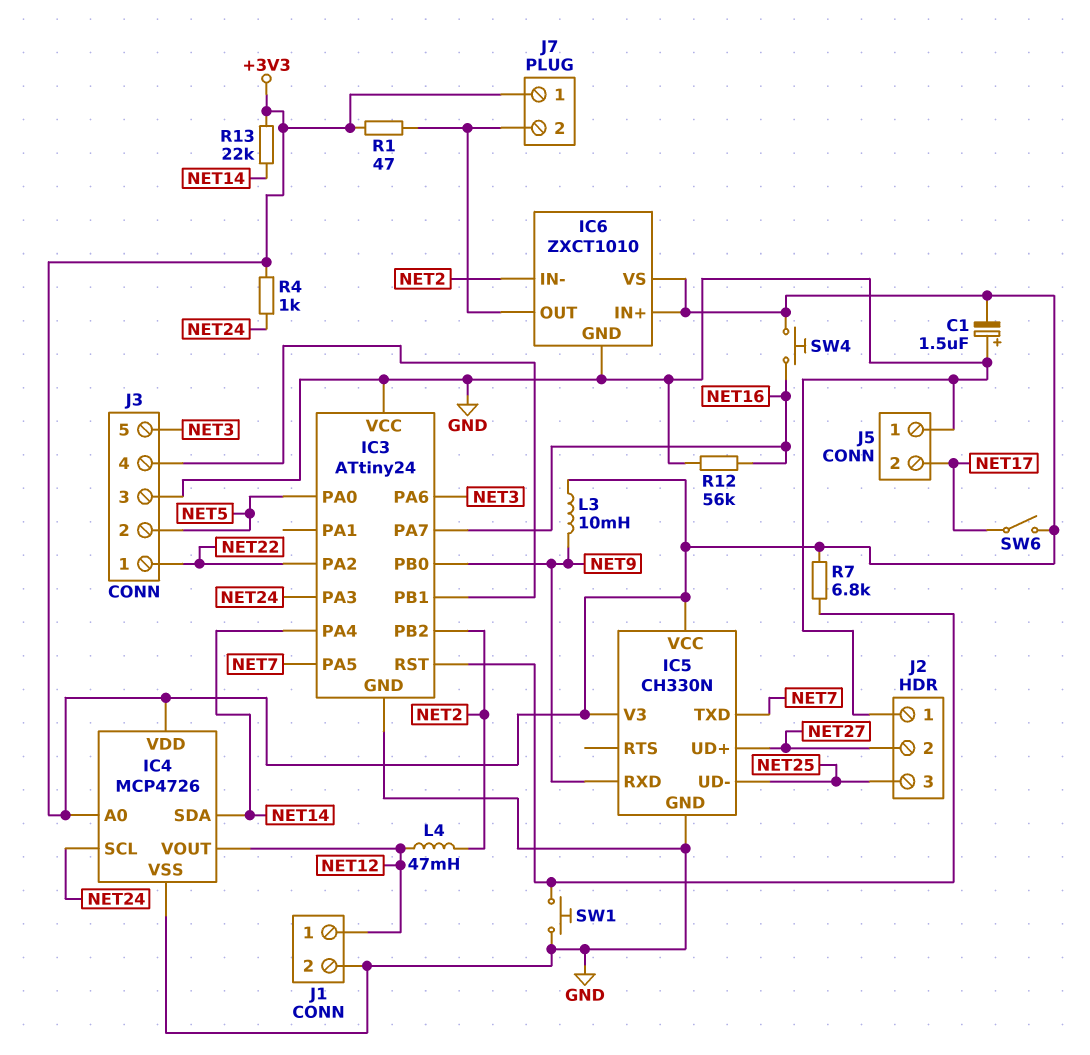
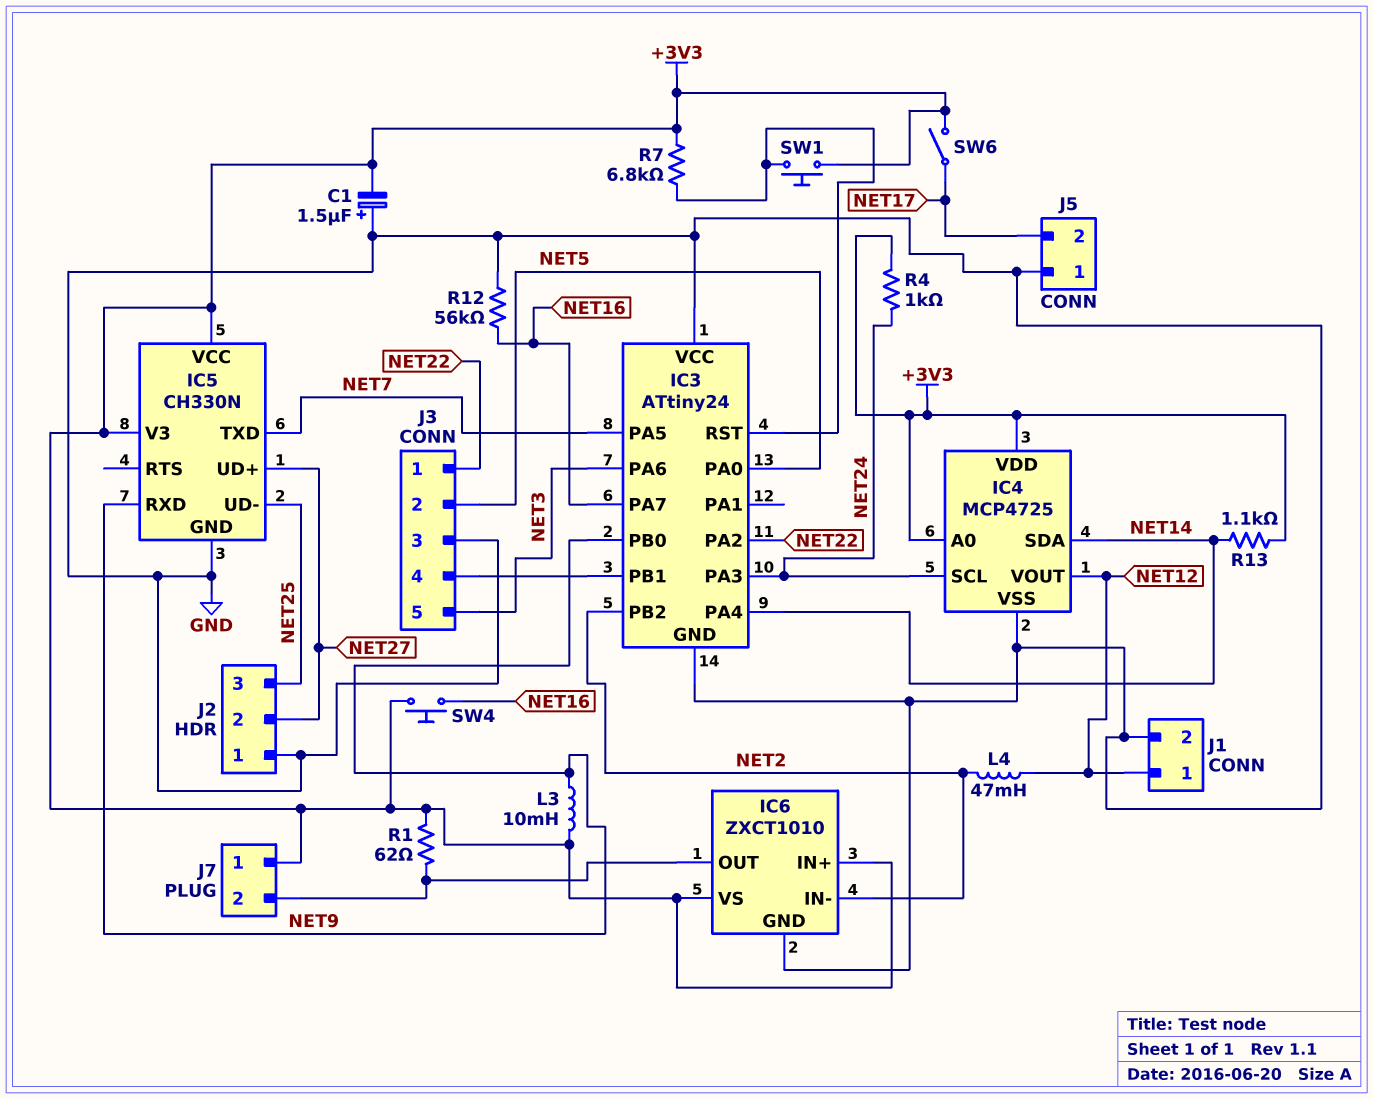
IC4: MCP4726 -> MCP4725
R1: 47 (+3V3, IC6/OUT) -> 62 (+3V3, IC6/OUT)
R13: 22k (+3V3, NET14) -> 1.1k (+3V3, NET14)
SW1: button (GND, IC3/RST) -> button (+3V3, IC3/RST)

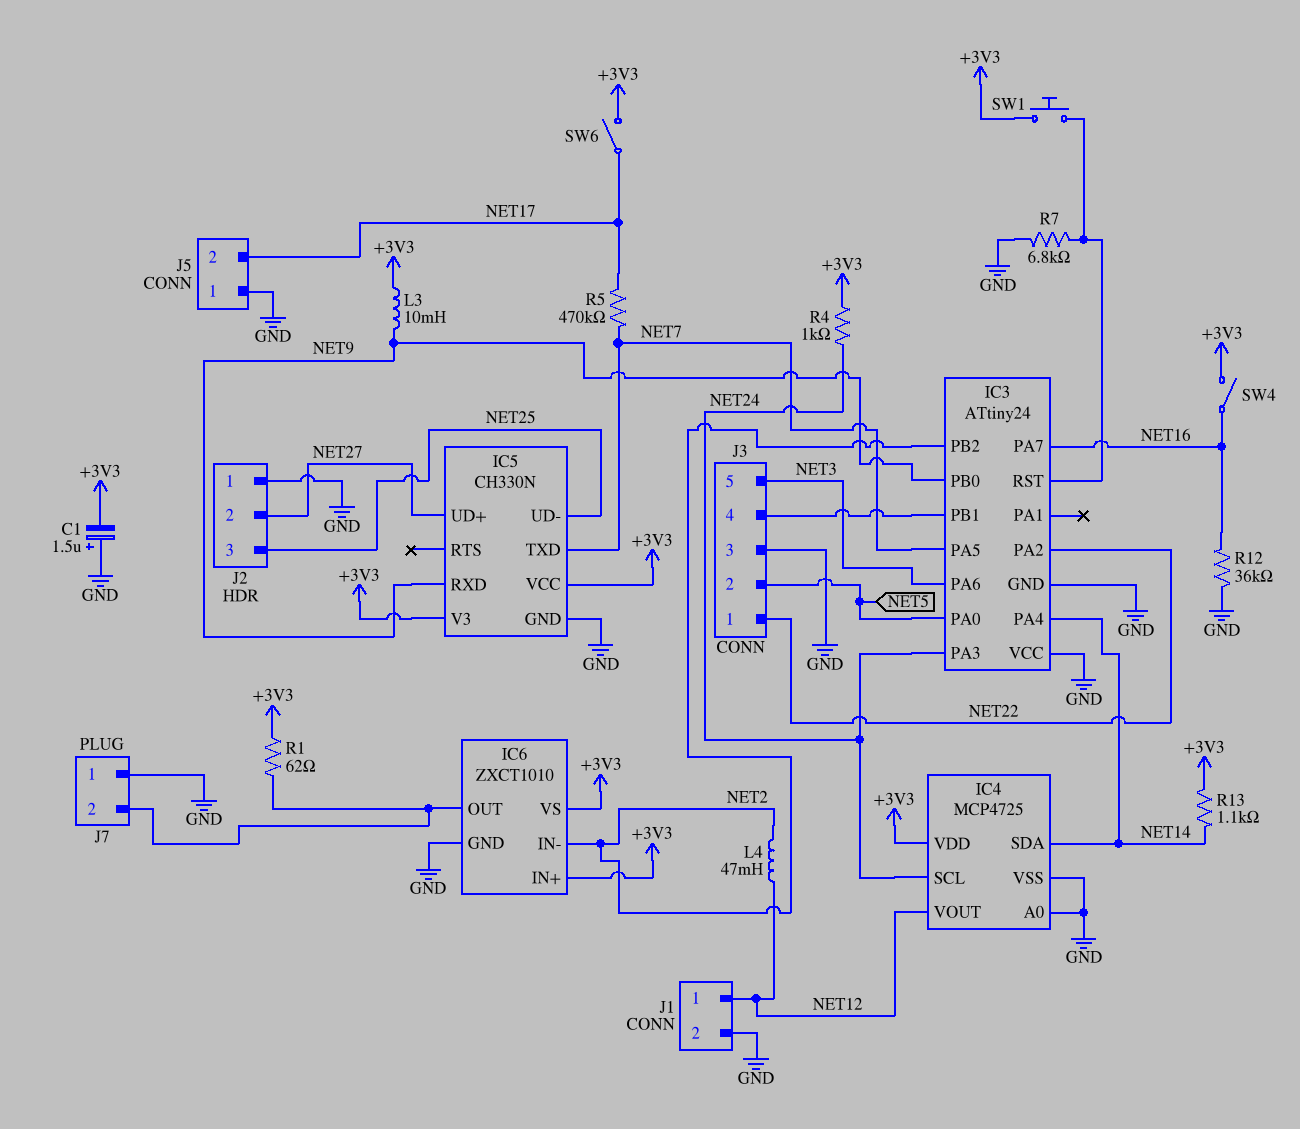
IC4 pin A0: +3V3 -> GND
J7 pin 1: +3V3 -> GND
R5: none -> 470k (NET7, NET17)
R7: 6.8k (+3V3, IC3/RST) -> 6.8k (GND, IC3/RST)
R12: 56k (GND, NET16) -> 36k (GND, NET16)
SW4: button (+3V3, NET16) -> switch (+3V3, NET16)

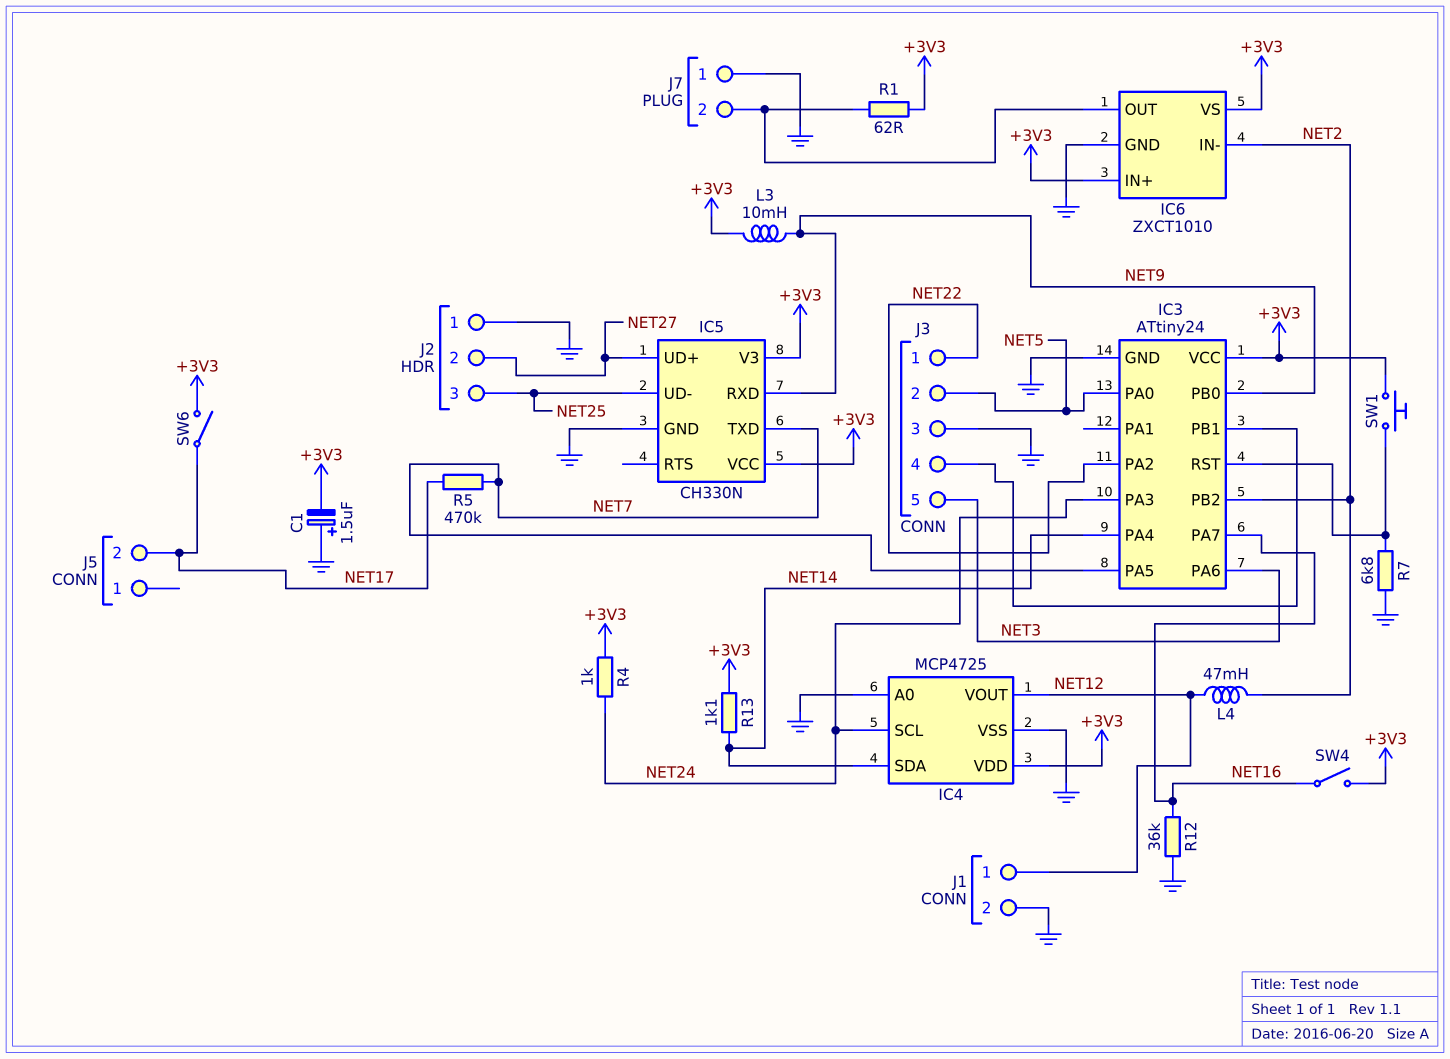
IC3 pin VCC: GND -> +3V3
J5 pin 1: GND -> none

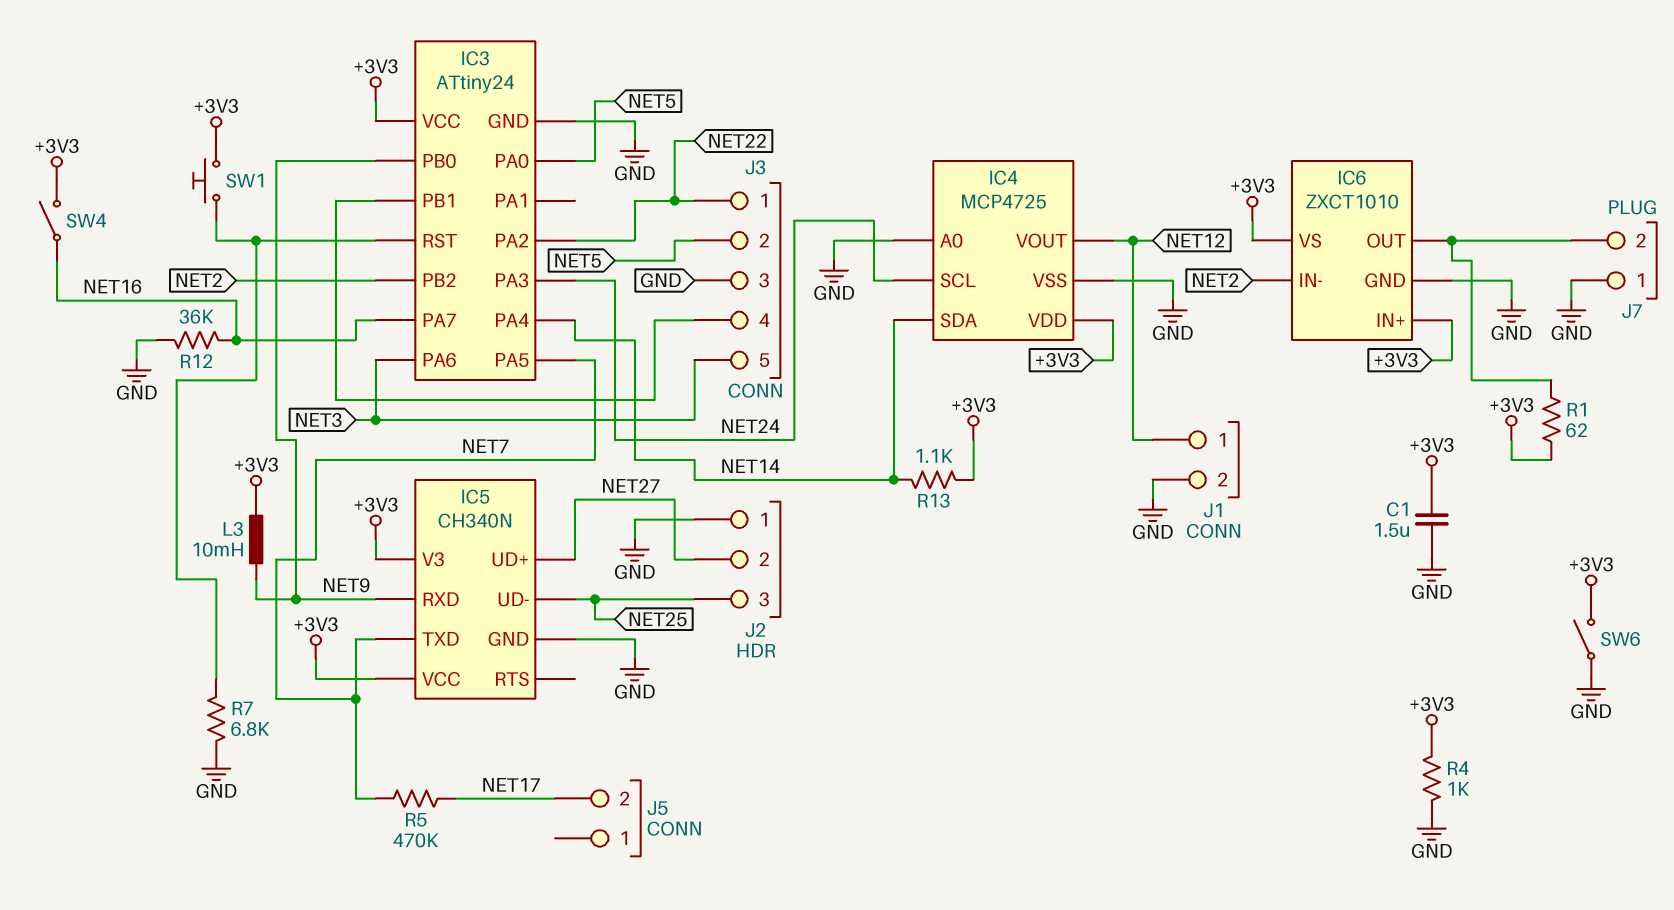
C1: 1.5uF (plus GND, minus +3V3) -> 1.5uF (+3V3, GND)
IC5: CH330N -> CH340N
L4: 47mH (NET2, NET12) -> none
R4: 1k (+3V3, NET24) -> 1k (+3V3, GND)
SW6: switch (+3V3, NET17) -> switch (+3V3, GND)

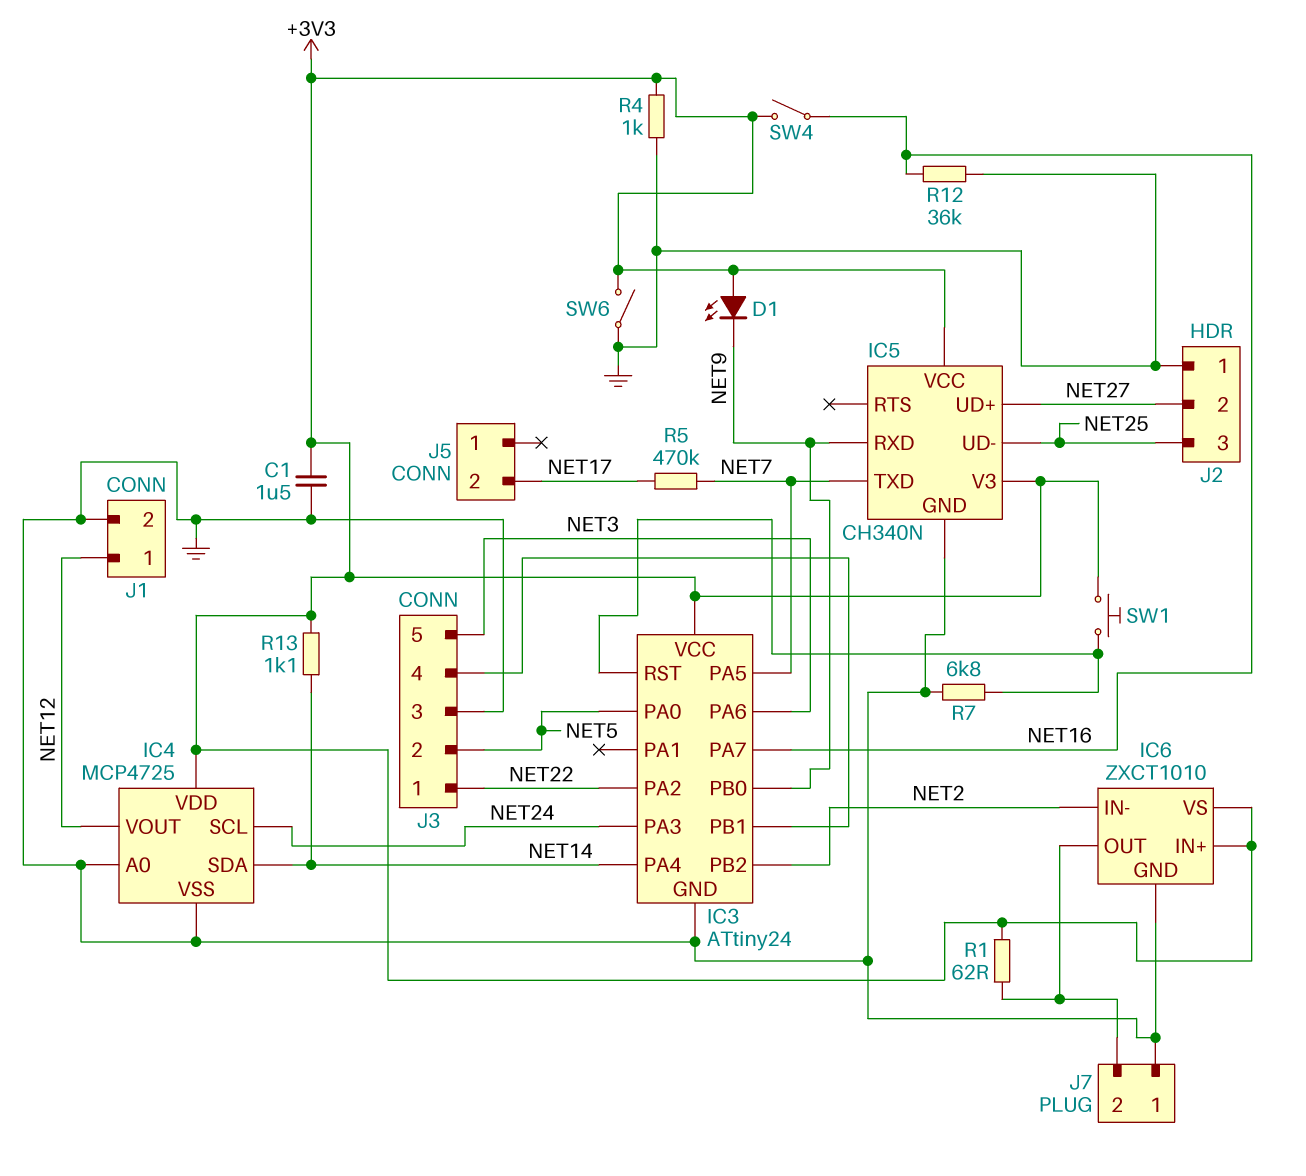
D1: none -> LED (A +3V3, K NET9)
L3: 10mH (+3V3, NET9) -> none

